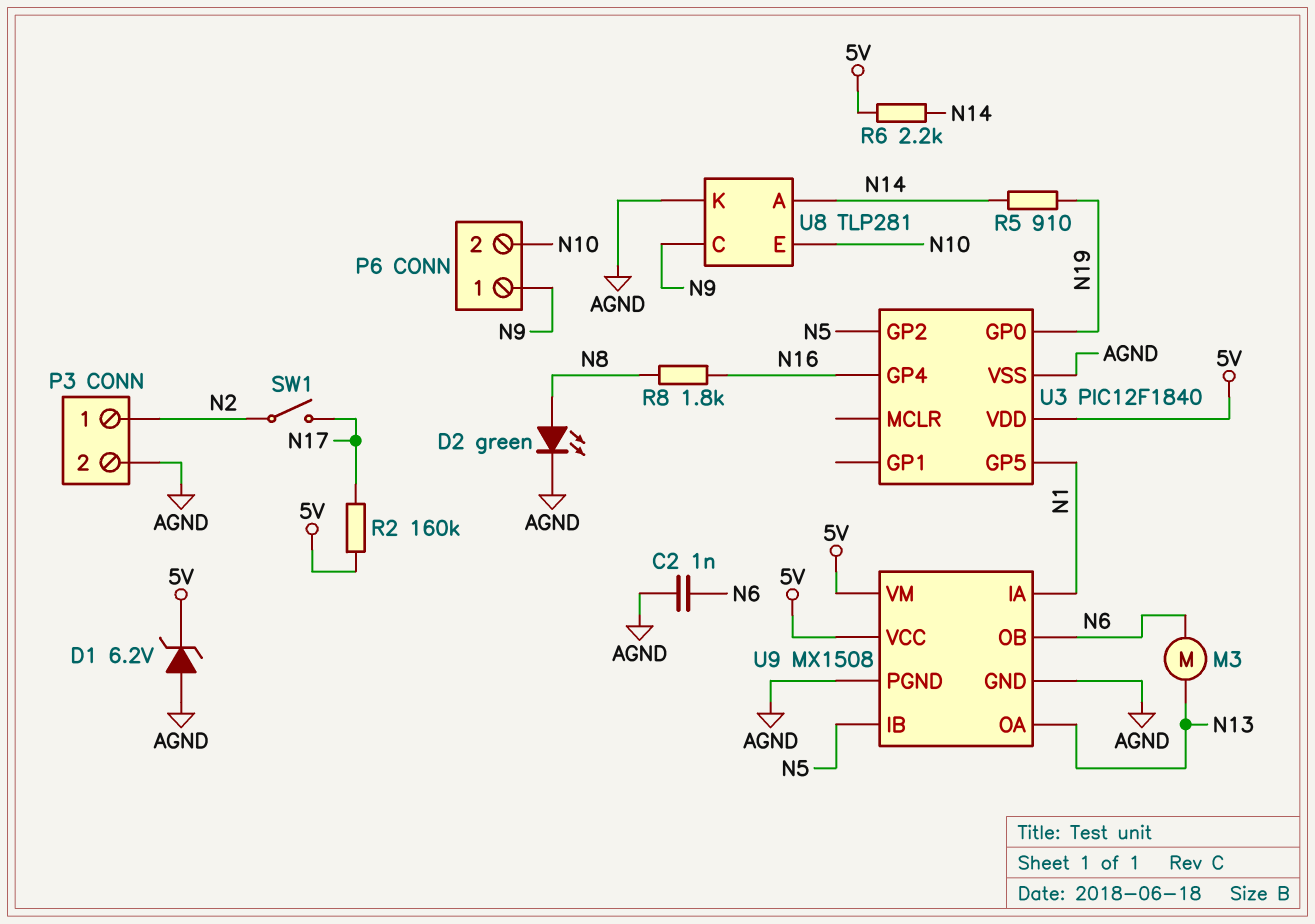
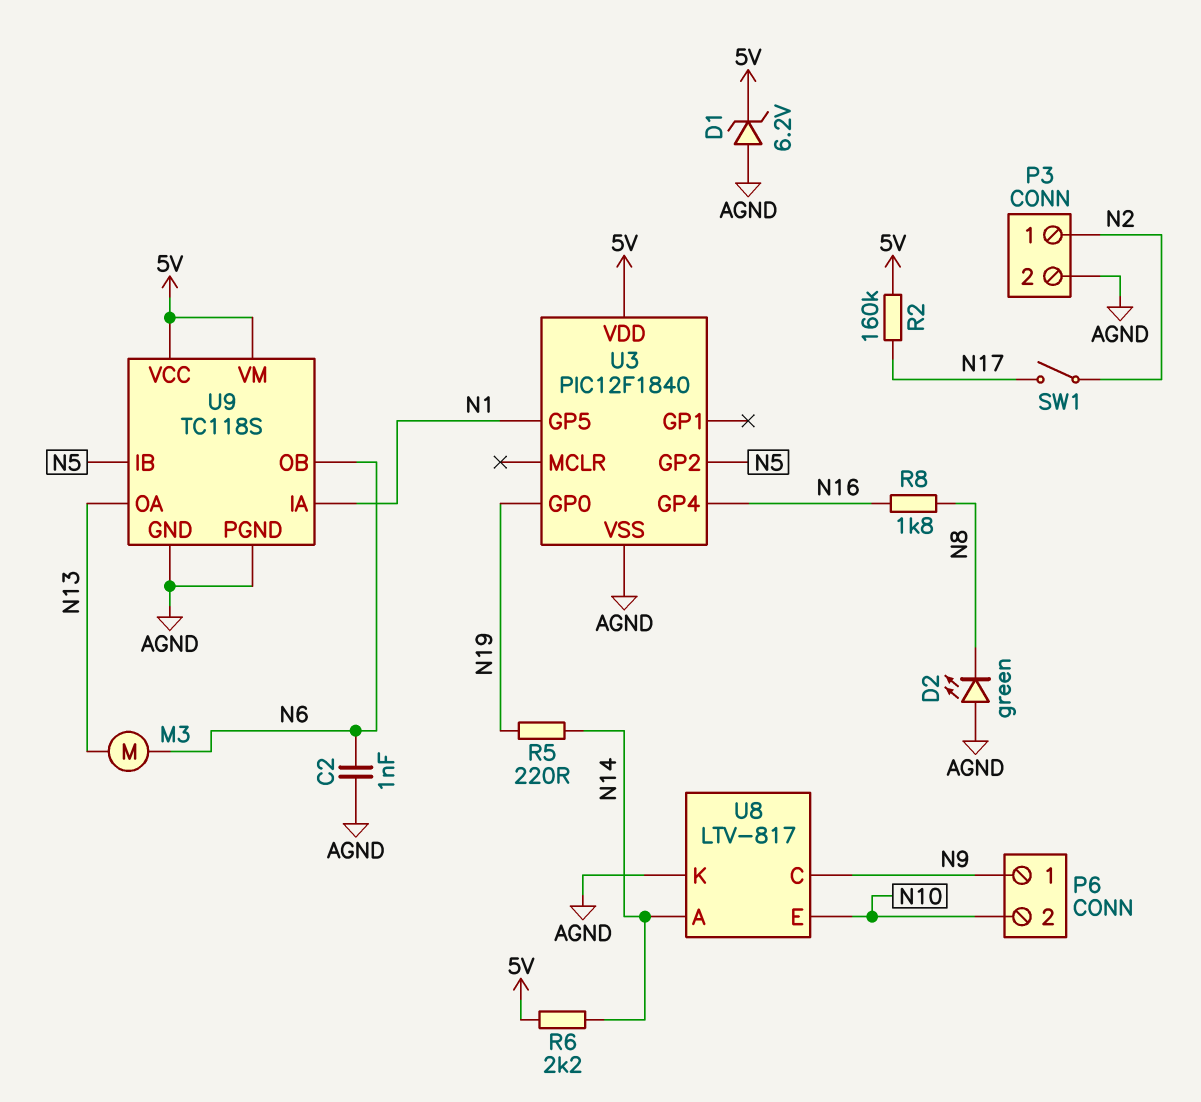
D2: LED green (A N8, K AGND) -> LED green (A AGND, K N8)
R5: 910 (N14, N19) -> 220 (N14, N19)
U8: TLP281 -> LTV-817
U9: MX1508 -> TC118S

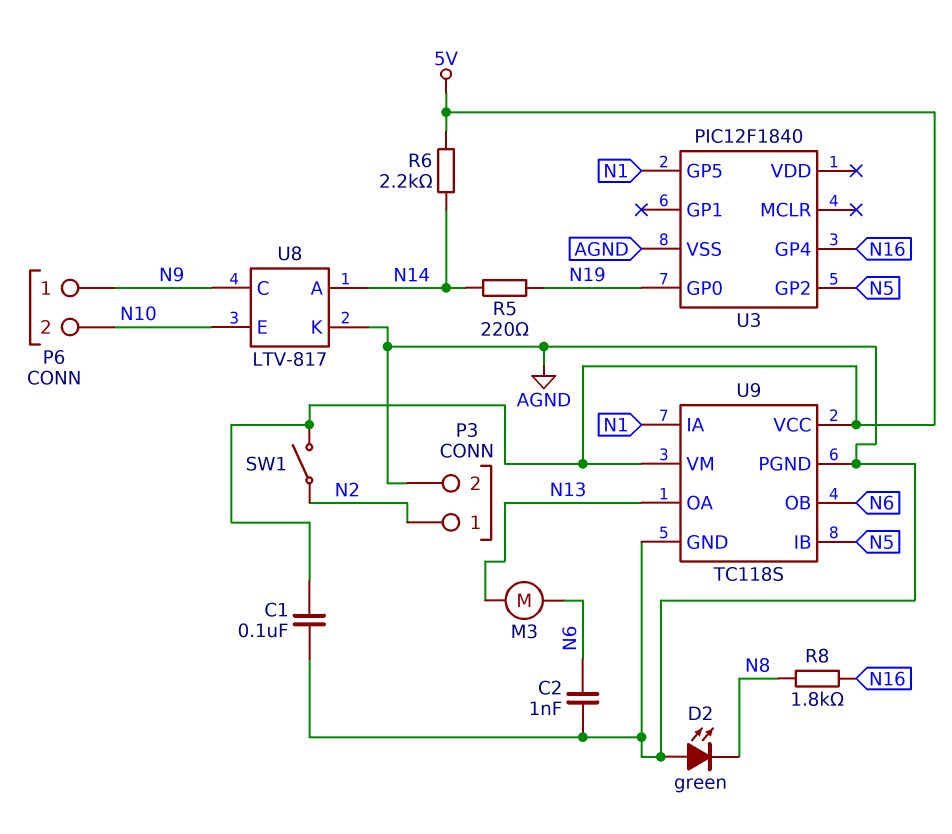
C1: none -> 100nF (5V, AGND)
D1: zener 6.2V (A AGND, K 5V) -> none
R2: 160k (5V, N17) -> none
SW1: switch (N2, N17) -> switch (5V, N2)
U3 pin VDD: 5V -> none

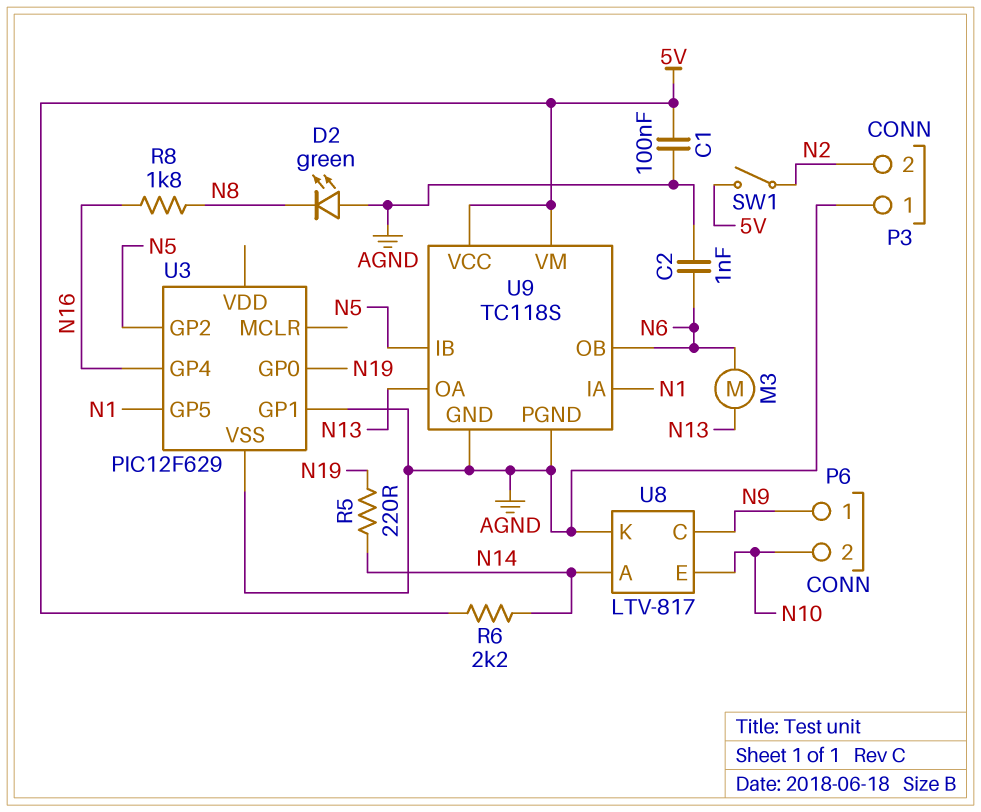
P3 pin 1: N2 -> AGND
P3 pin 2: AGND -> N2
U3: PIC12F1840 -> PIC12F629
U3 pin GP1: none -> AGND

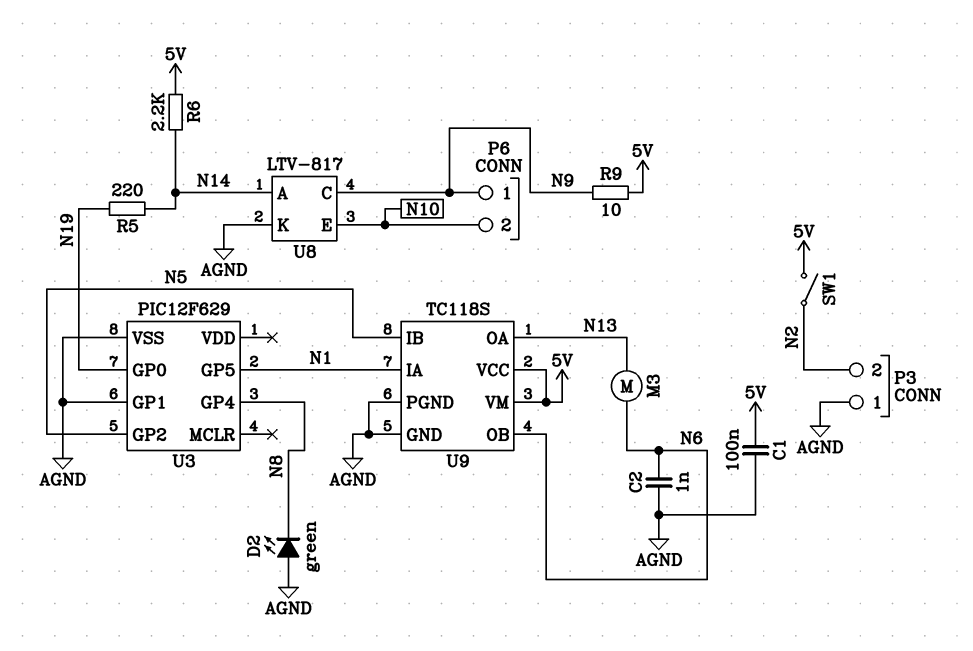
R8: 1.8k (N8, N16) -> none
R9: none -> 10 (5V, N9)
U3 pin GP4: N16 -> N8

